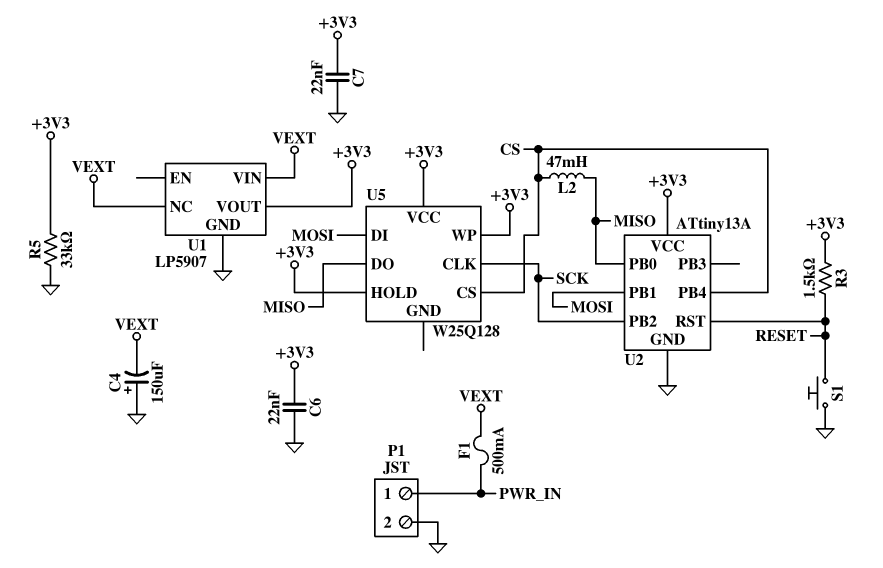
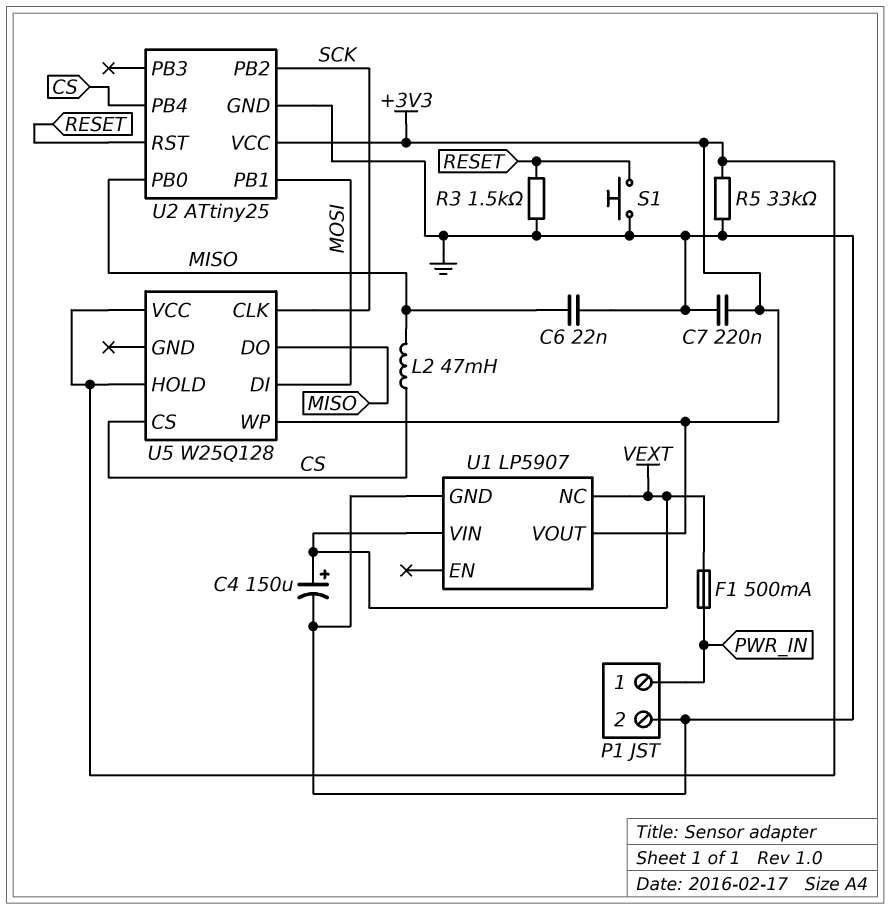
C4: 150uF (plus GND, minus VEXT) -> 150uF (plus VEXT, minus GND)
C6: 22nF (+3V3, GND) -> 22nF (GND, MISO)
C7: 22nF (+3V3, GND) -> 220nF (+3V3, GND)
R3: 1.5k (+3V3, RESET) -> 1.5k (GND, RESET)
U2: ATtiny13A -> ATtiny25

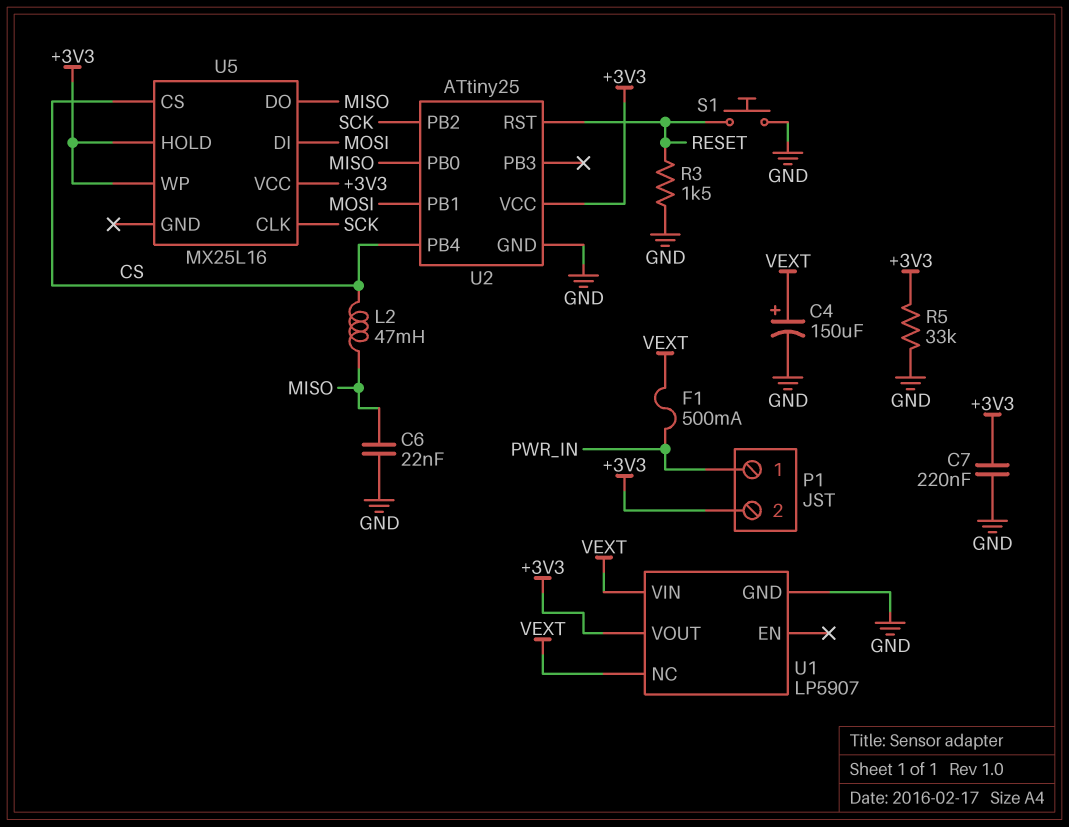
P1 pin 2: GND -> +3V3
U5: W25Q128 -> MX25L16

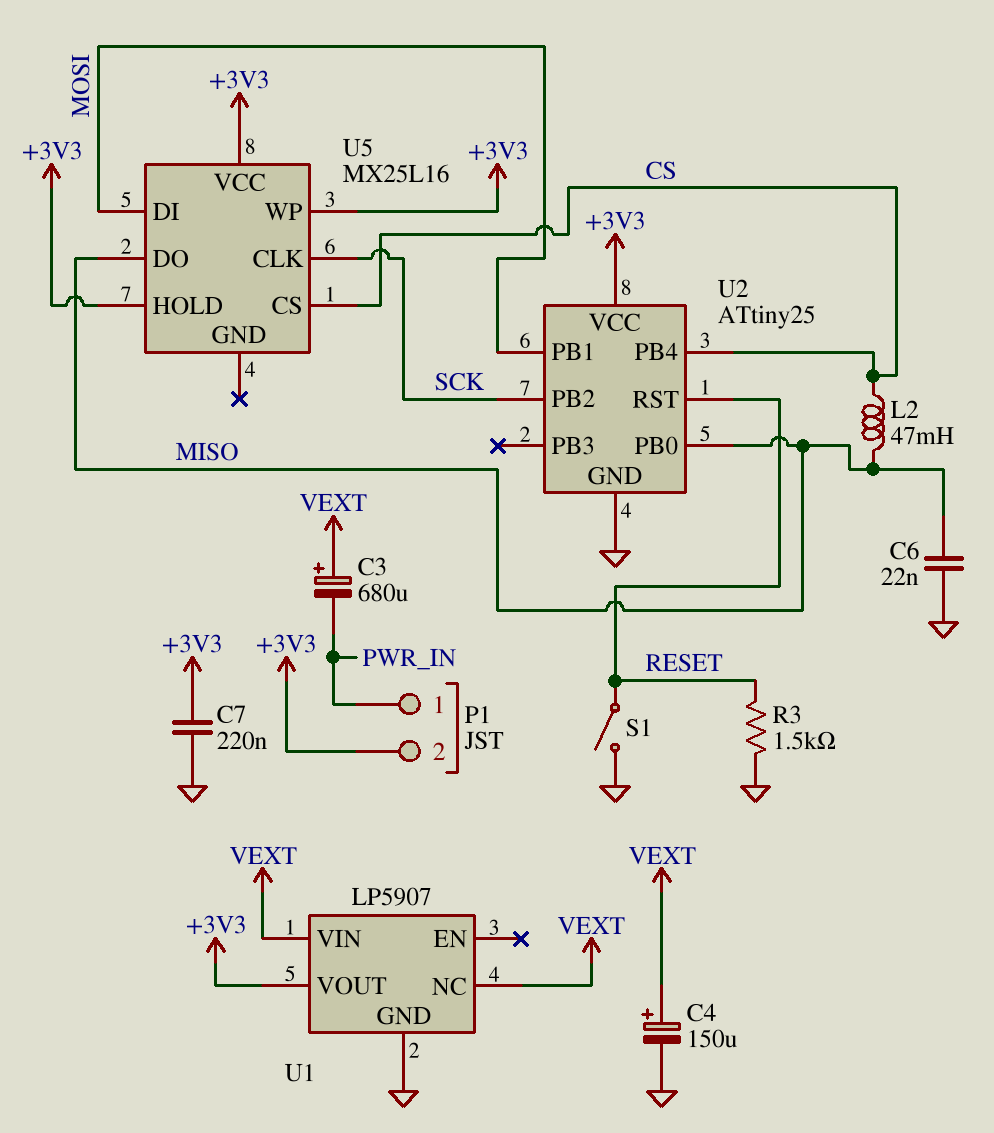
C3: none -> 680uF (plus VEXT, minus PWR_IN)
F1: 500mA (PWR_IN, VEXT) -> none
R5: 33k (+3V3, GND) -> none
S1: button (GND, RESET) -> switch (GND, RESET)

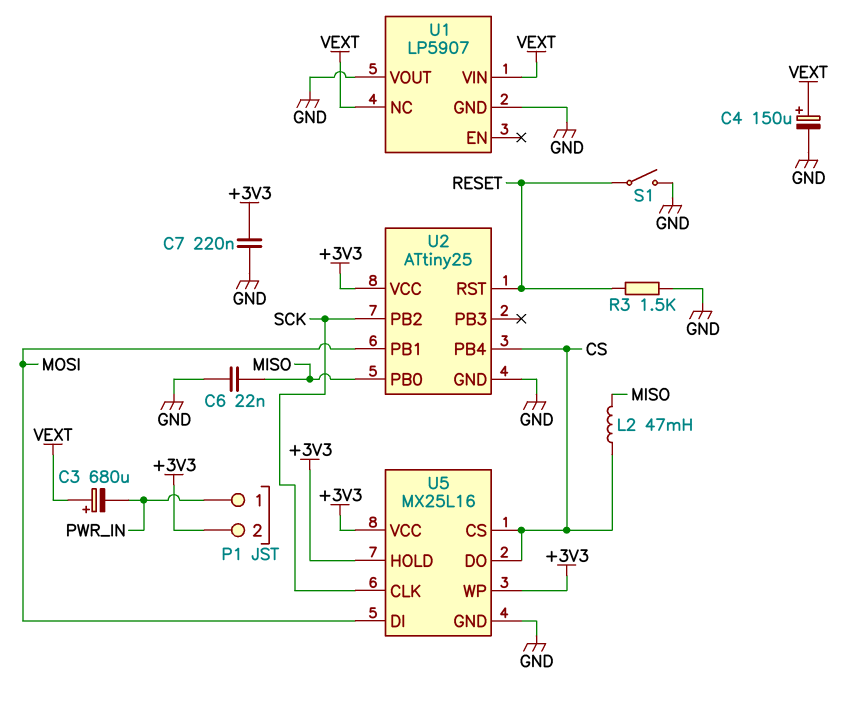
U1 pin VOUT: +3V3 -> GND
U5 pin DO: MISO -> CS
U5 pin GND: none -> GND

